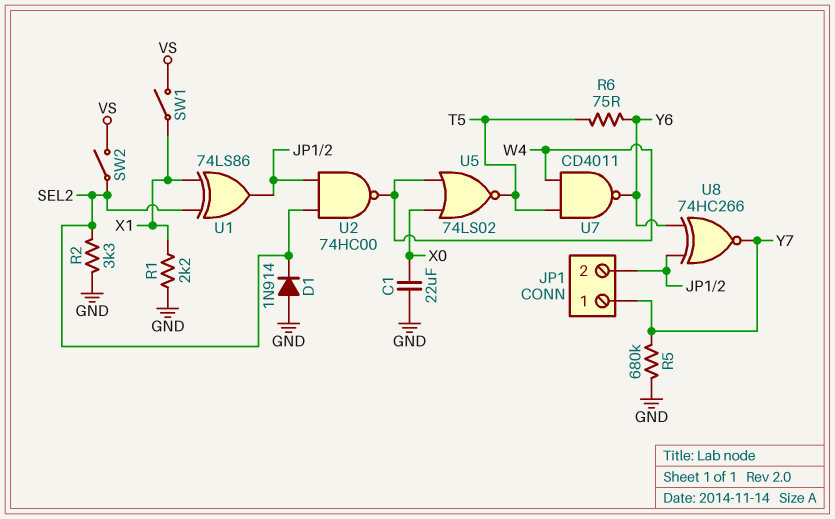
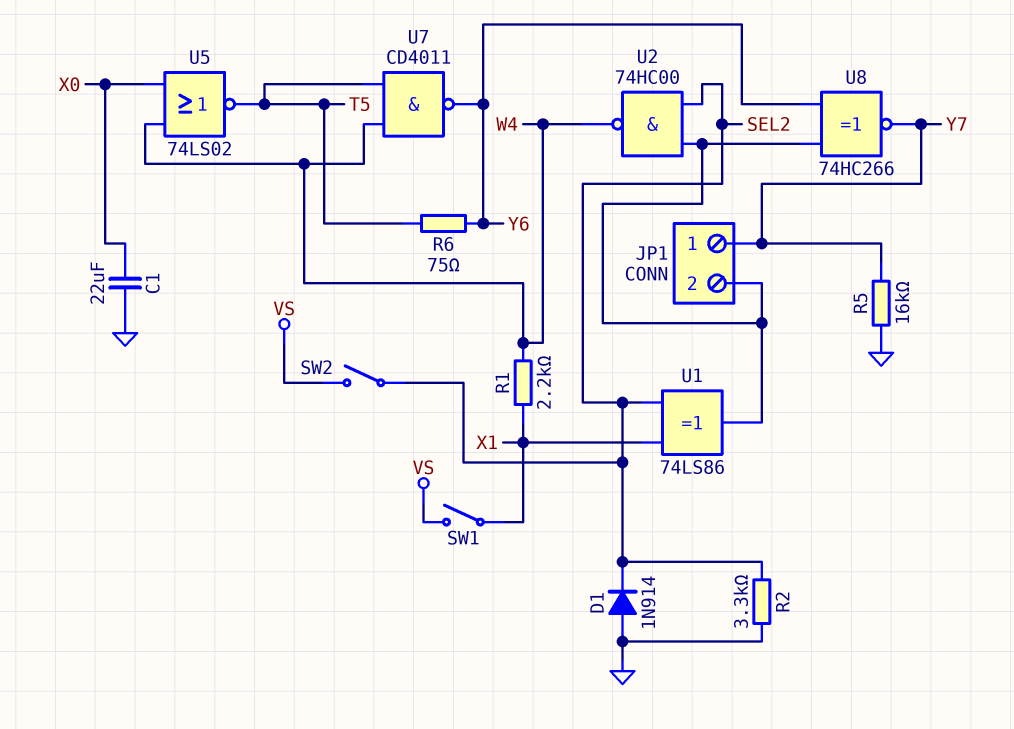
R1: 2.2k (GND, X1) -> 2.2k (W4, X1)
R5: 680k (GND, Y7) -> 16k (GND, Y7)

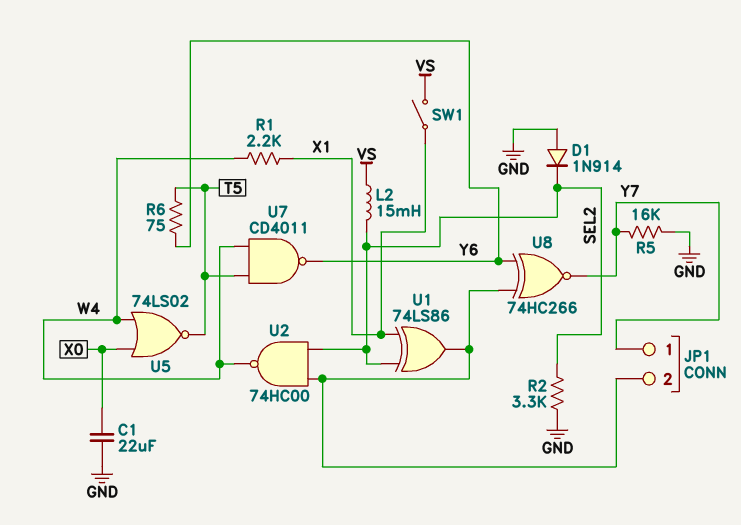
L2: none -> 15mH (SEL2, VS)
SW2: switch (SEL2, VS) -> none

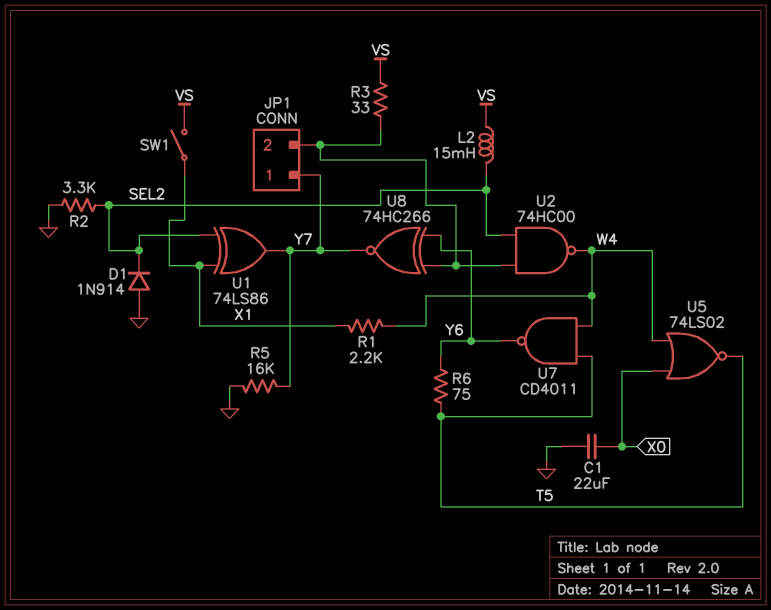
R3: none -> 33 (JP1/2, VS)
U1: XOR 74LS86 (in SEL2, in X1, out JP1/2) -> XOR 74LS86 (in SEL2, in X1, out Y7)

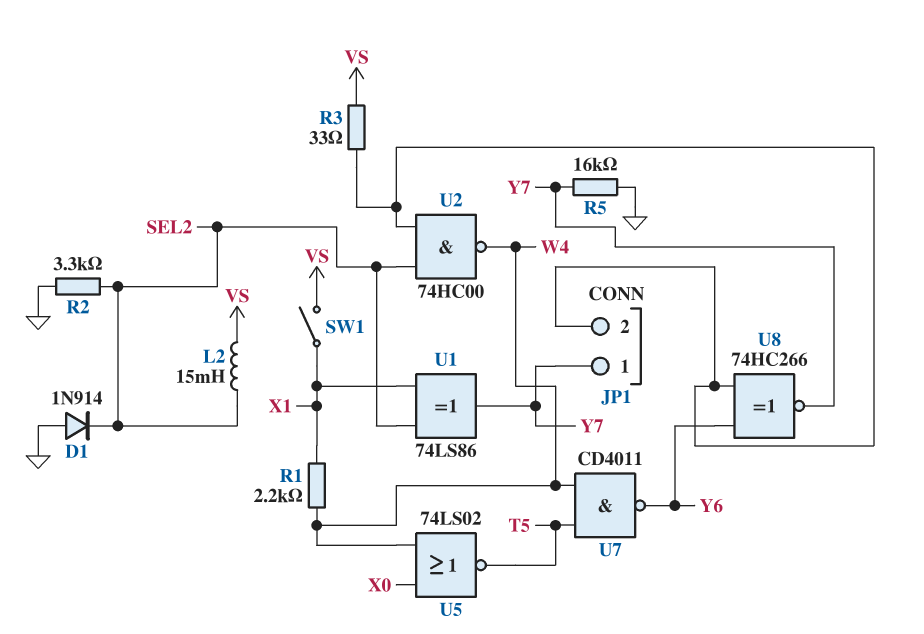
C1: 22uF (GND, X0) -> none
R6: 75 (T5, Y6) -> none

